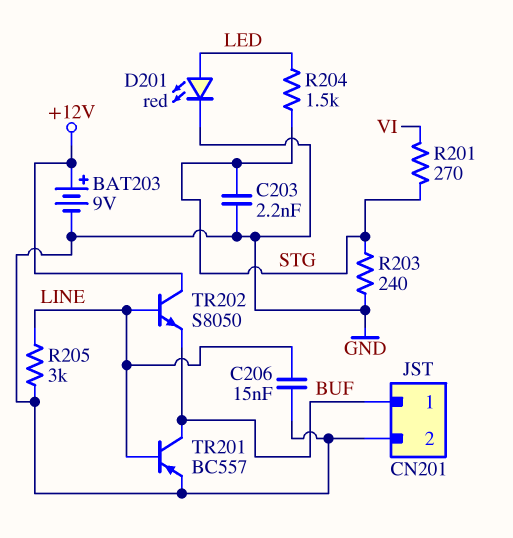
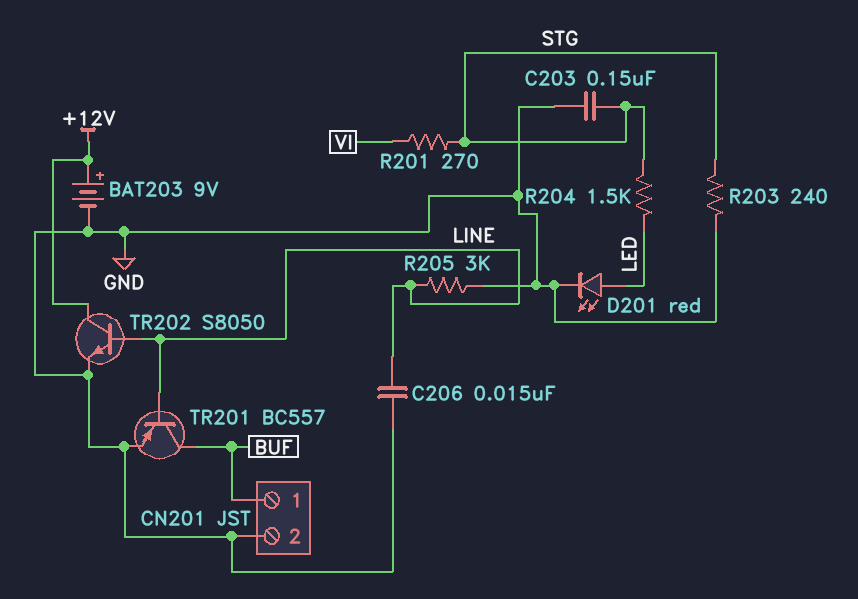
C203: 2.2nF (GND, STG) -> 150nF (GND, STG)
TR202: NPN S8050 (B LINE, C +12V, E BUF) -> NPN S8050 (B LINE, C +12V, E GND)

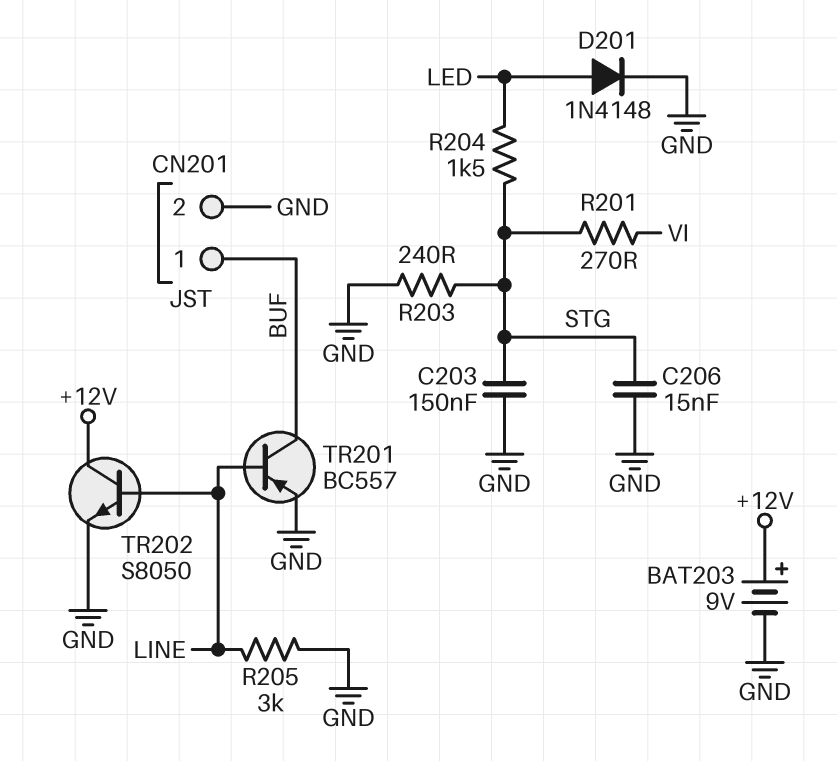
C206: 15nF (GND, LINE) -> 15nF (GND, STG)
D201: LED red (A LED, K GND) -> diode 1N4148 (A LED, K GND)

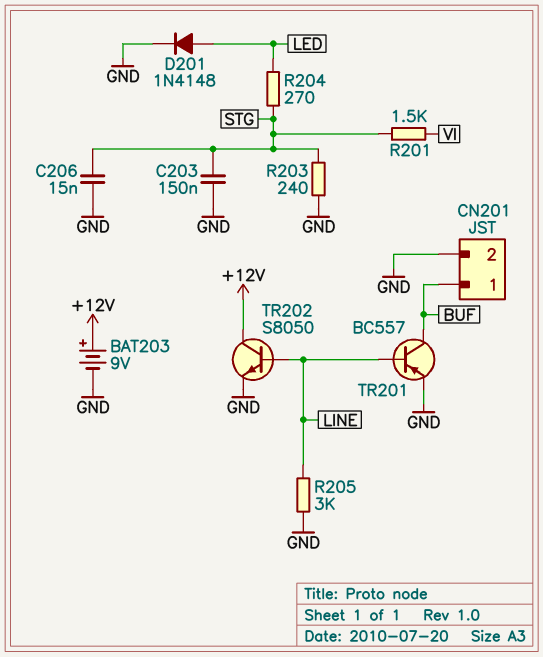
R201: 270 (STG, VI) -> 1.5k (STG, VI)
R204: 1.5k (LED, STG) -> 270 (LED, STG)

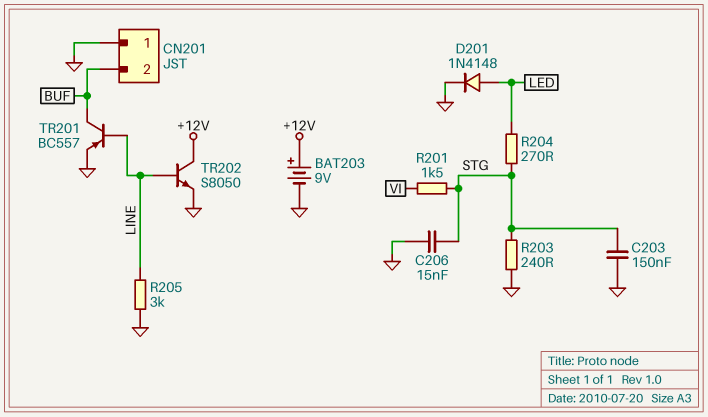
CN201 pin 1: BUF -> GND
CN201 pin 2: GND -> BUF

